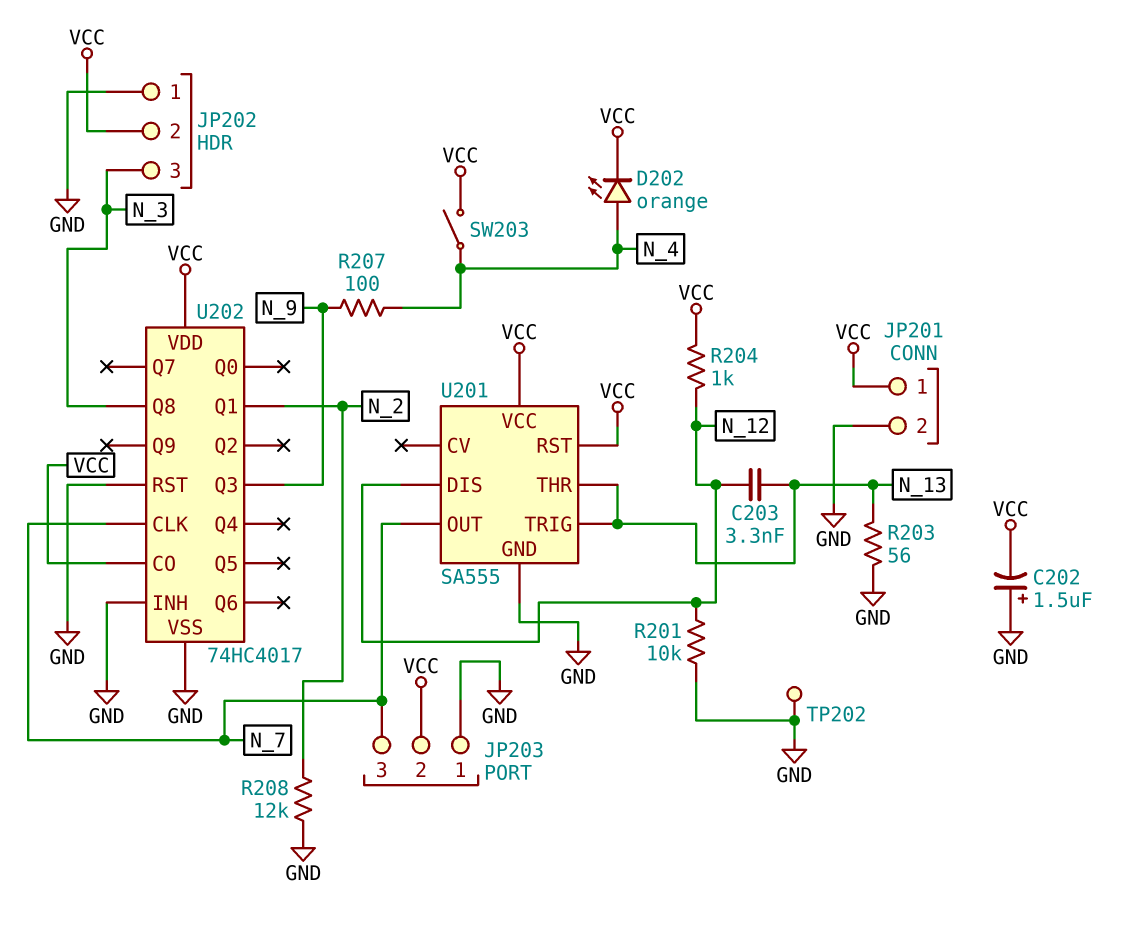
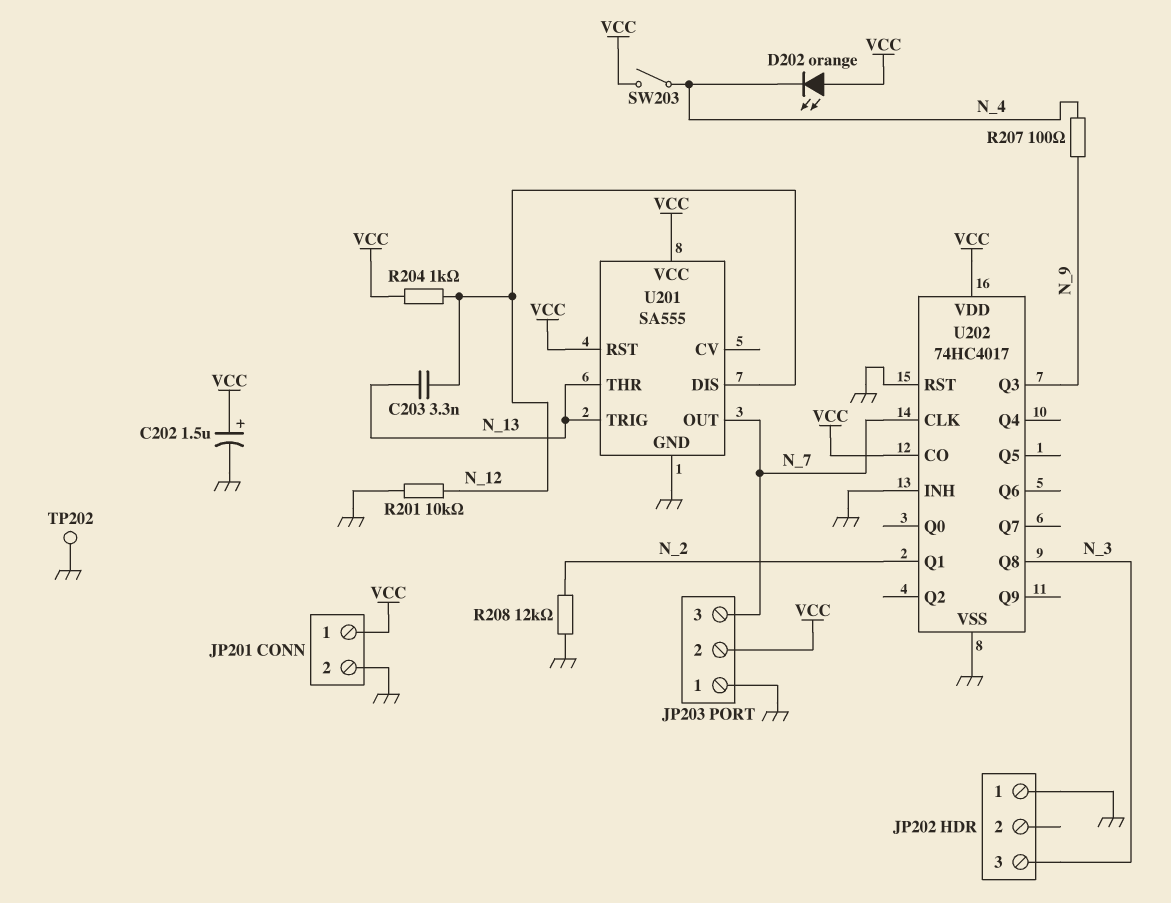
C202: 1.5uF (plus GND, minus VCC) -> 1.5uF (plus VCC, minus GND)
D202: LED orange (A N_4, K VCC) -> LED orange (A VCC, K N_4)
JP202 pin 2: VCC -> none
R203: 56 (GND, N_13) -> none

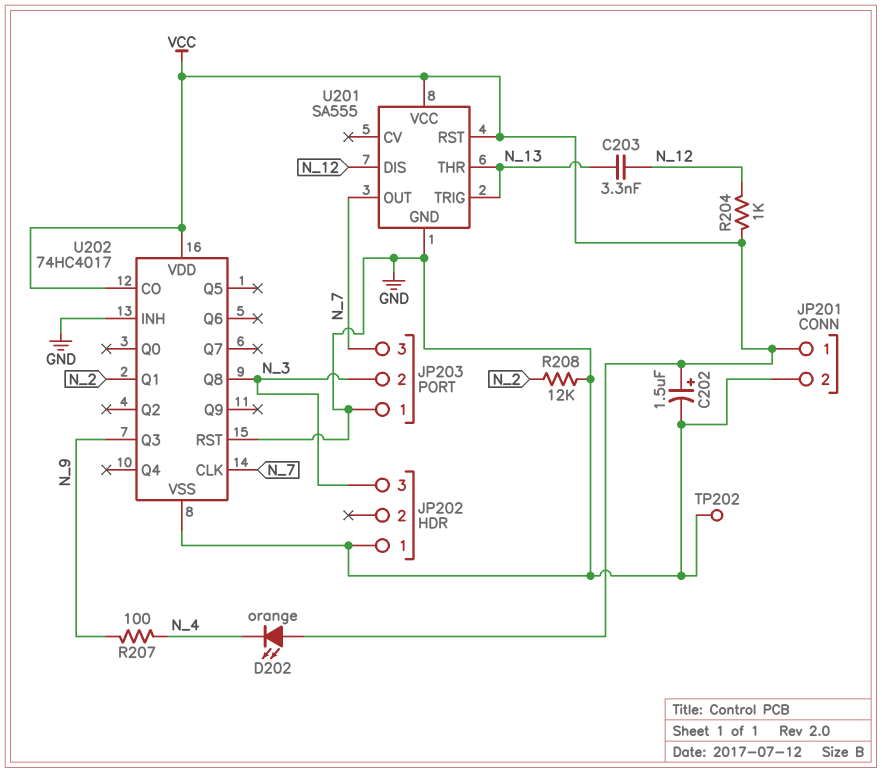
JP203 pin 2: VCC -> N_3
R201: 10k (GND, N_12) -> none
SW203: switch (N_4, VCC) -> none

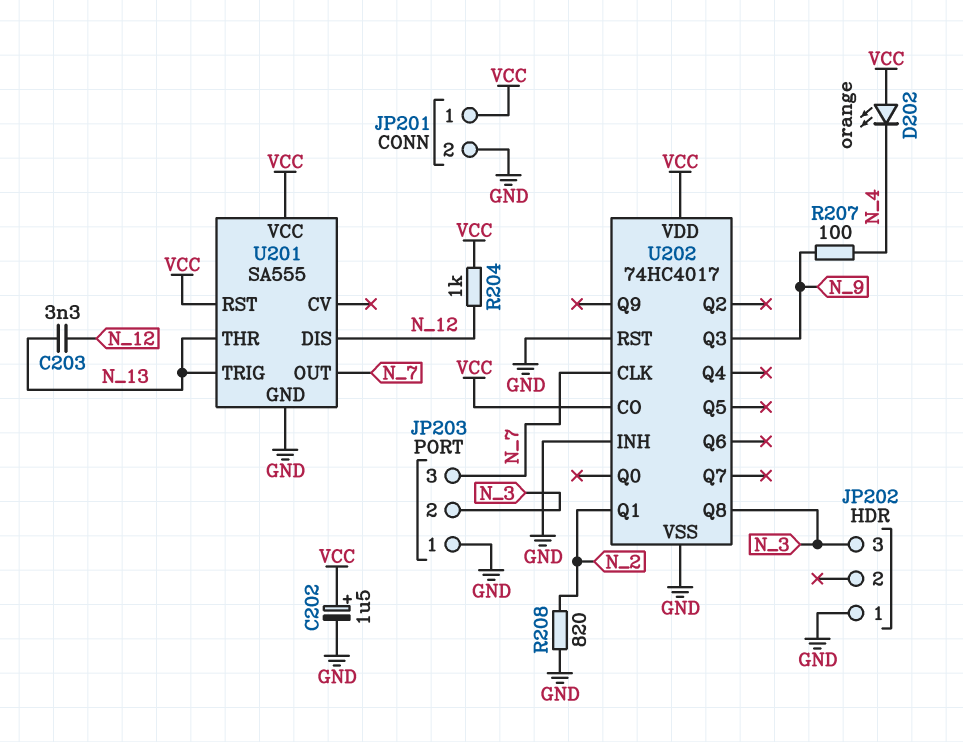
R208: 12k (GND, N_2) -> 820 (GND, N_2)
TP202: test point (GND) -> none

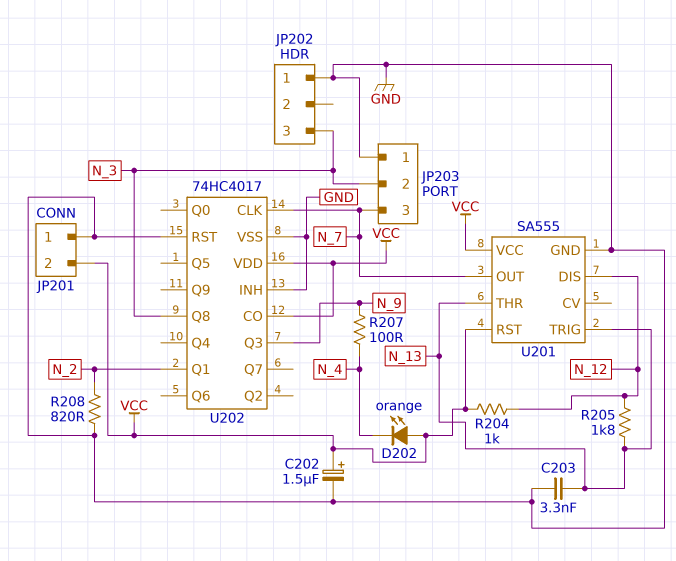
C203: 3.3nF (N_12, N_13) -> 3.3nF (GND, N_13)
JP201 pin 1: VCC -> GND
JP201 pin 2: GND -> VCC
R205: none -> 1.8k (N_12, N_13)

